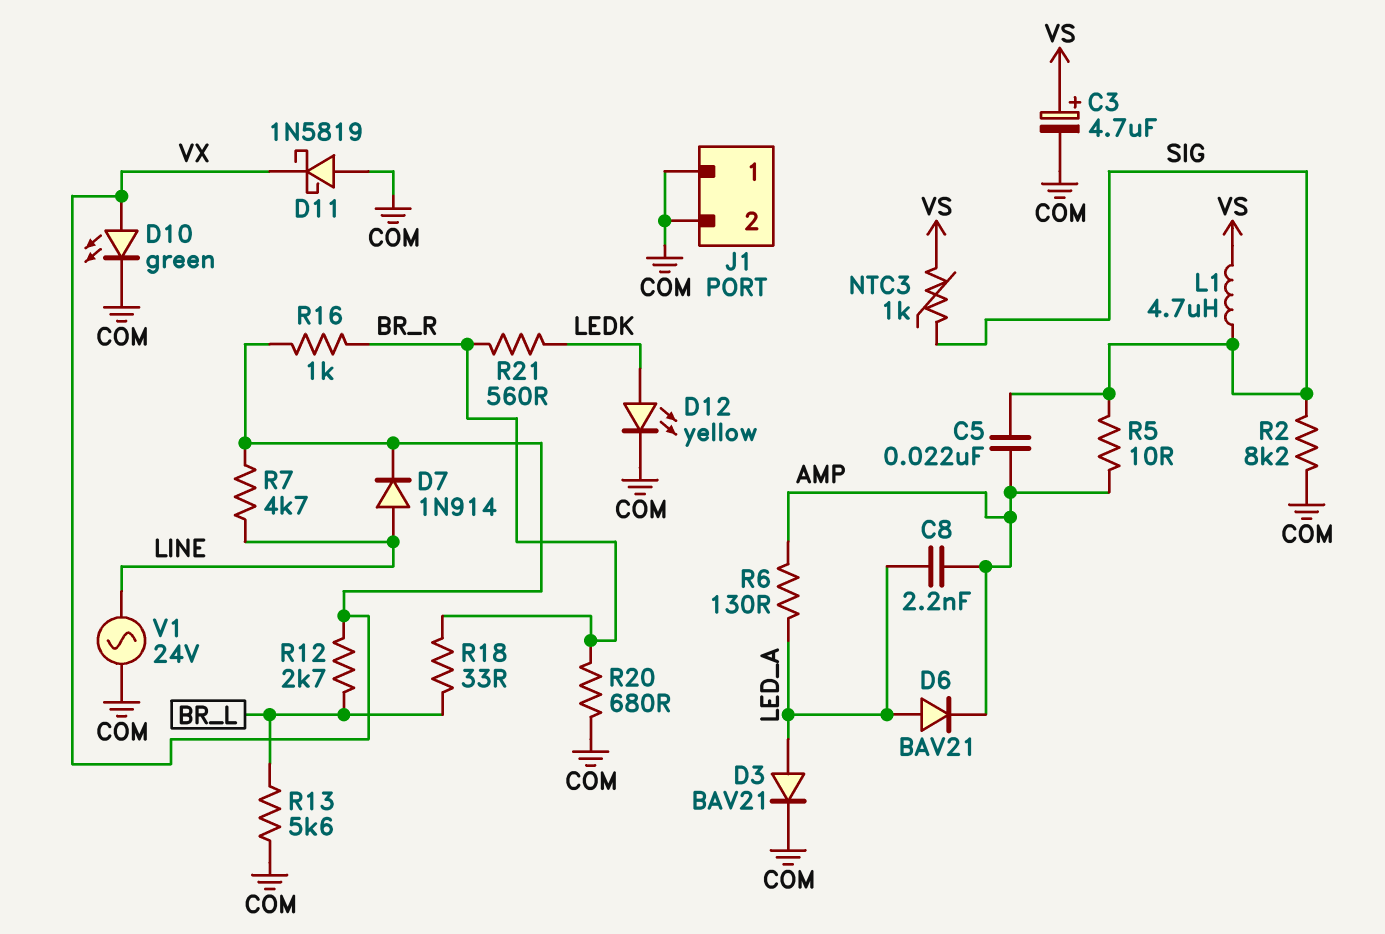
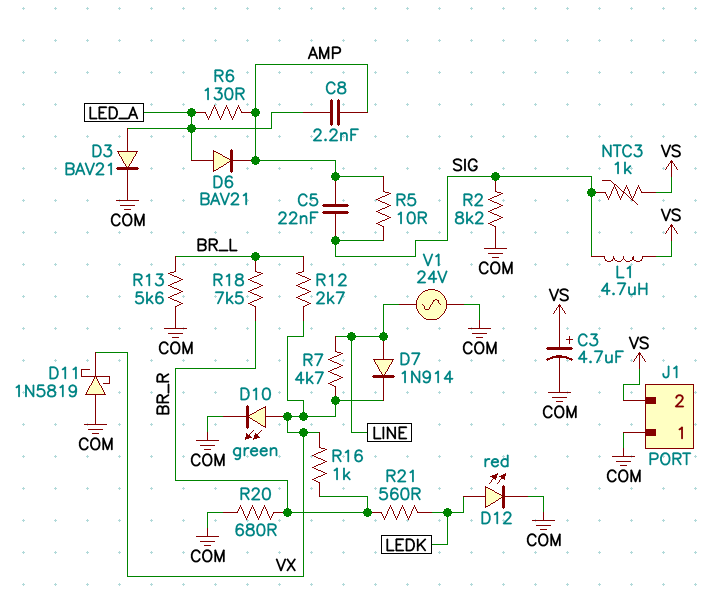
D12: LED yellow (A LEDK, K COM) -> LED red (A LEDK, K COM)
J1 pin 2: COM -> VS
R18: 33 (BR_L, BR_R) -> 7.5k (BR_L, BR_R)

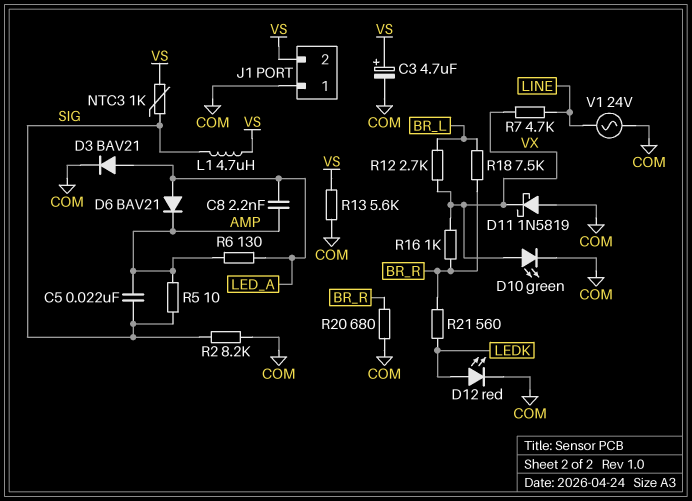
D7: diode 1N914 (A LINE, K VX) -> none
R13: 5.6k (BR_L, COM) -> 5.6k (COM, VS)

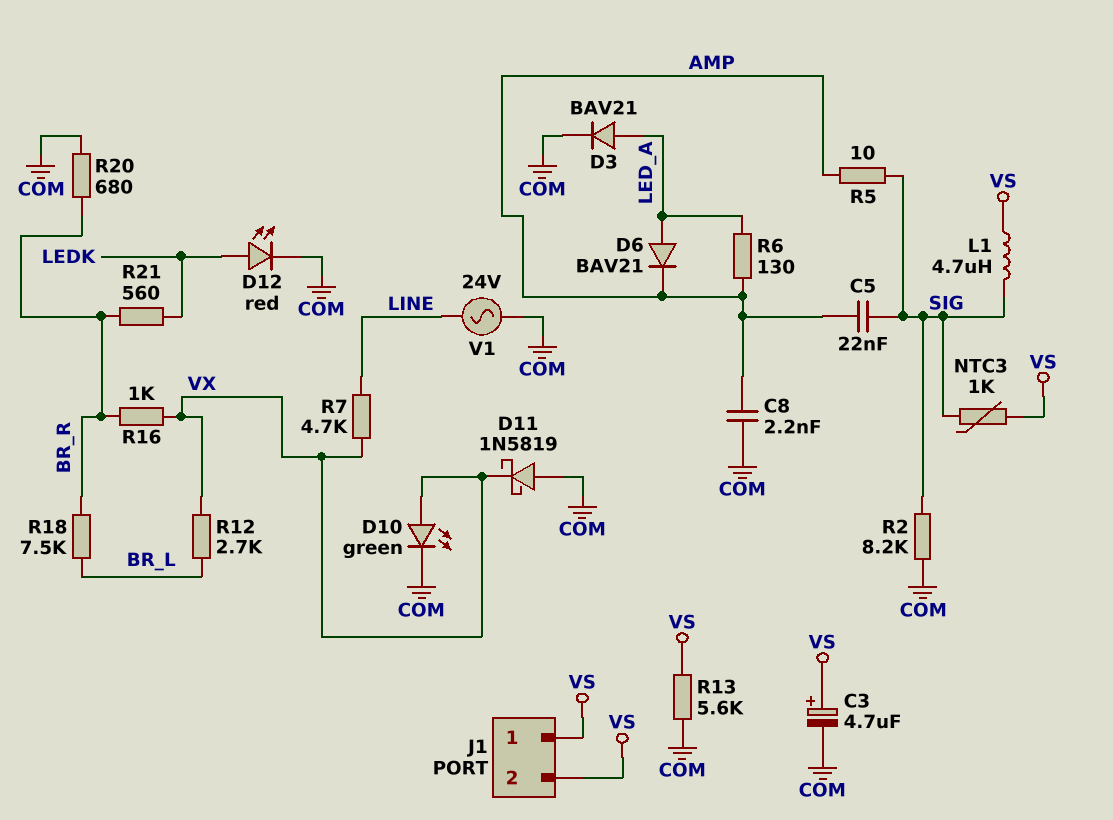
C8: 2.2nF (AMP, LED_A) -> 2.2nF (AMP, COM)
J1 pin 1: COM -> VS

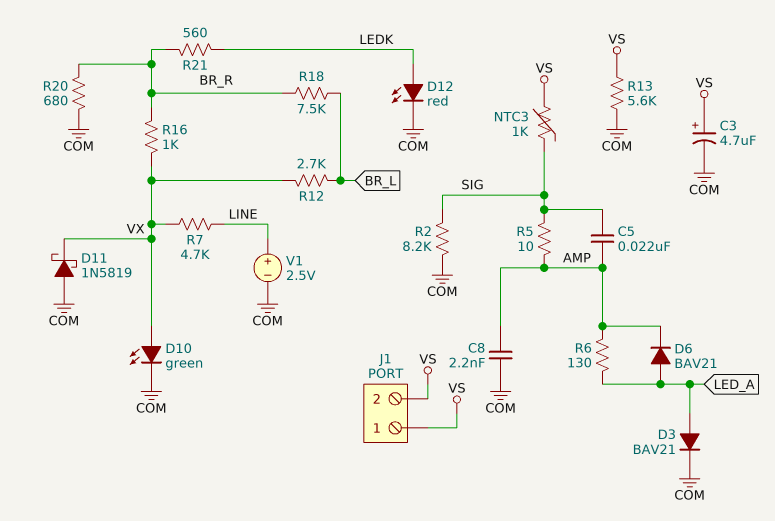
L1: 4.7uH (SIG, VS) -> none
V1: AC 24V (COM, LINE) -> 2.5V (plus LINE, minus COM)

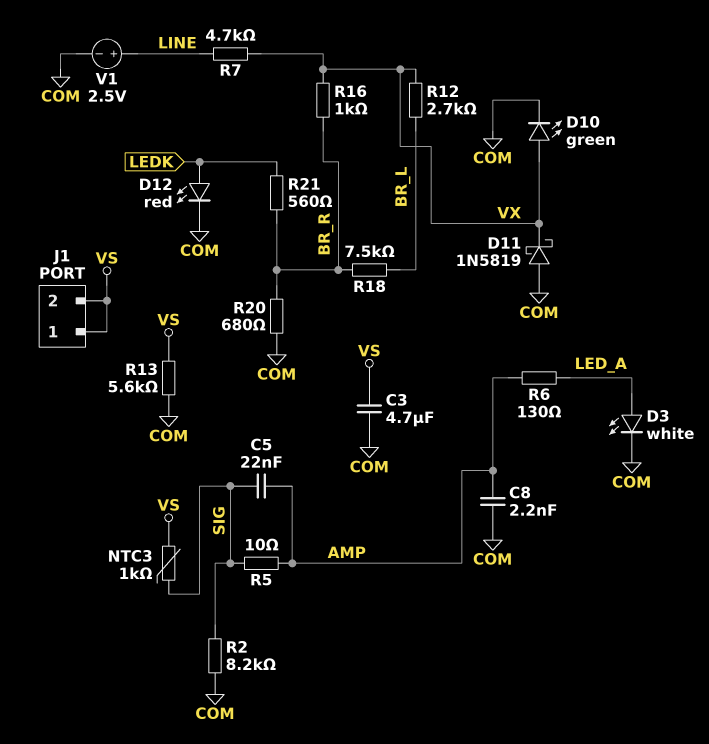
C3: 4.7uF (plus VS, minus COM) -> 4.7uF (COM, VS)
D3: diode BAV21 (A LED_A, K COM) -> LED white (A LED_A, K COM)
D6: diode BAV21 (A LED_A, K AMP) -> none

